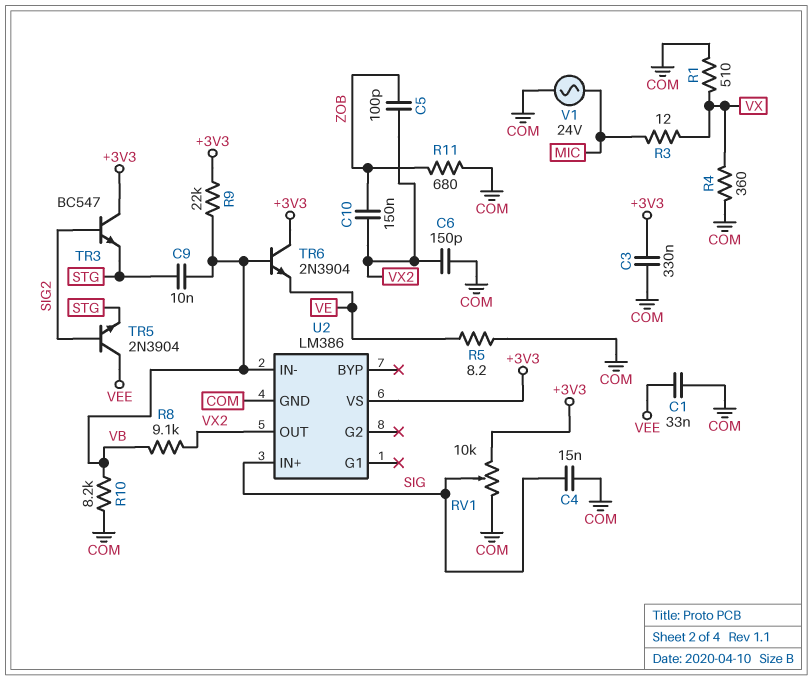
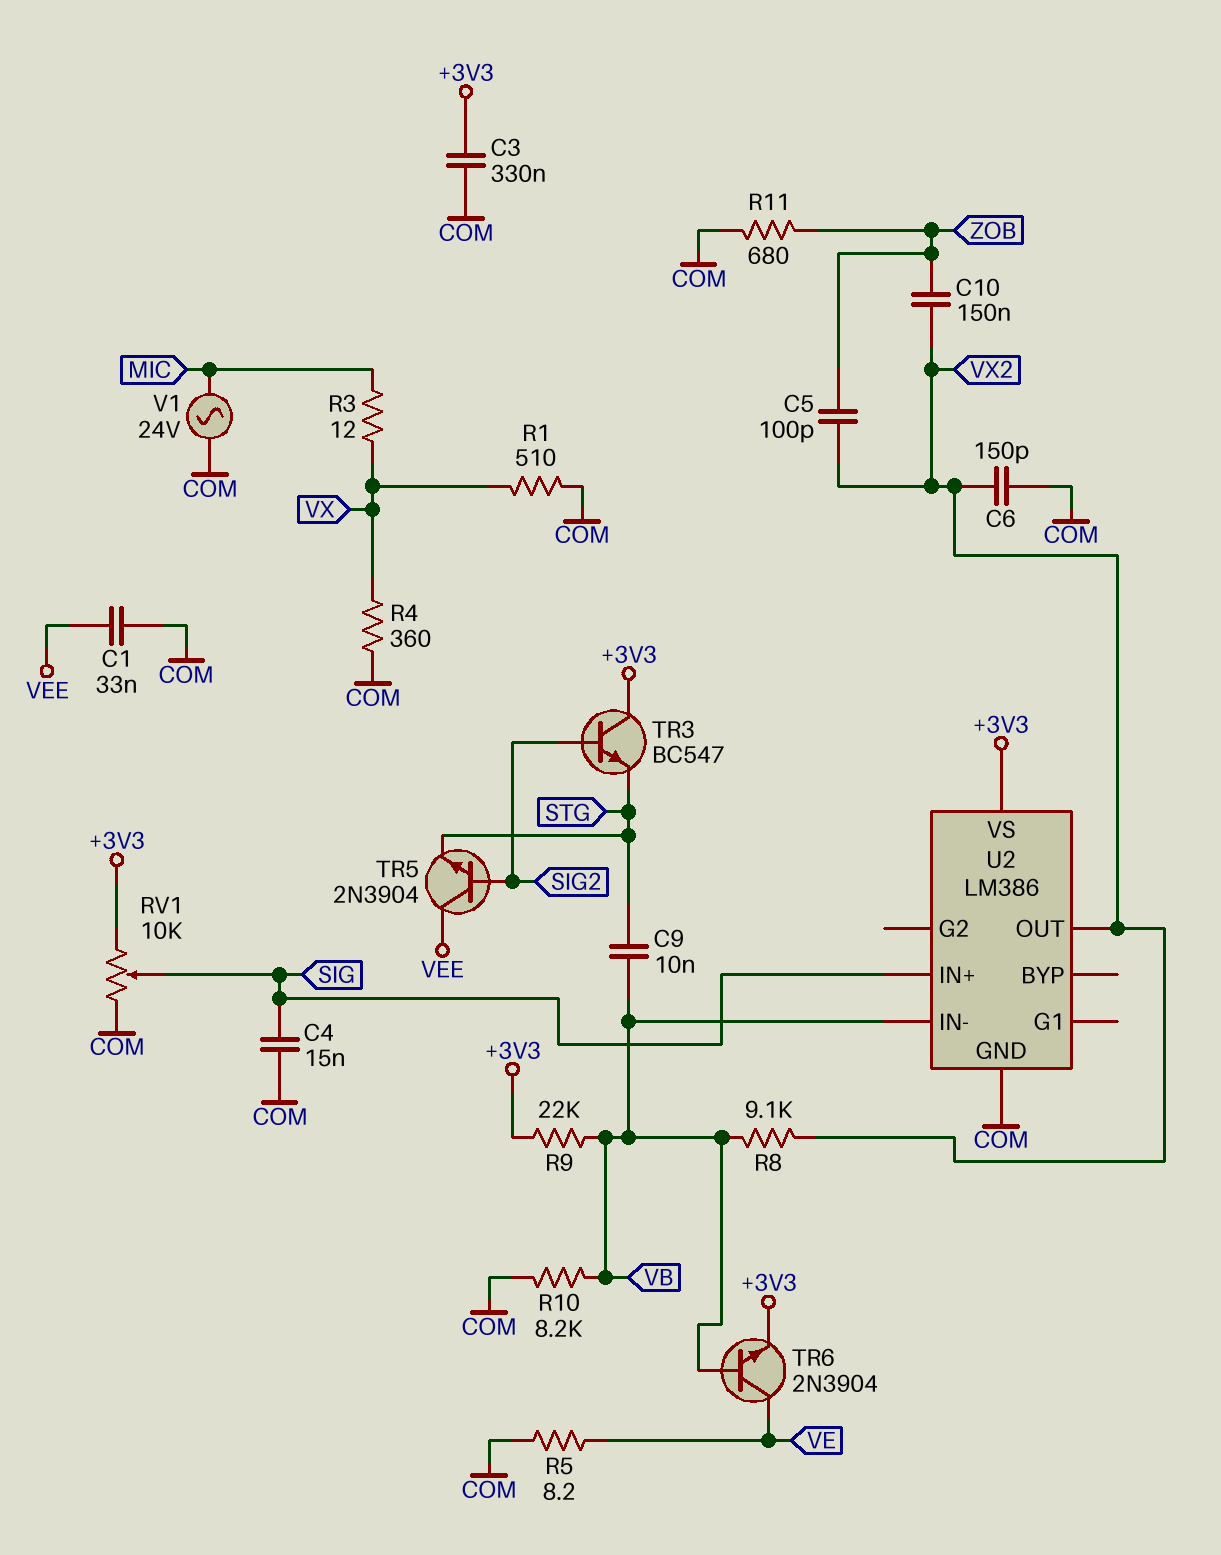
TR6: NPN 2N3904 (B VB, C +3V3, E VE) -> NPN 2N3904 (B VB, C VE, E +3V3)

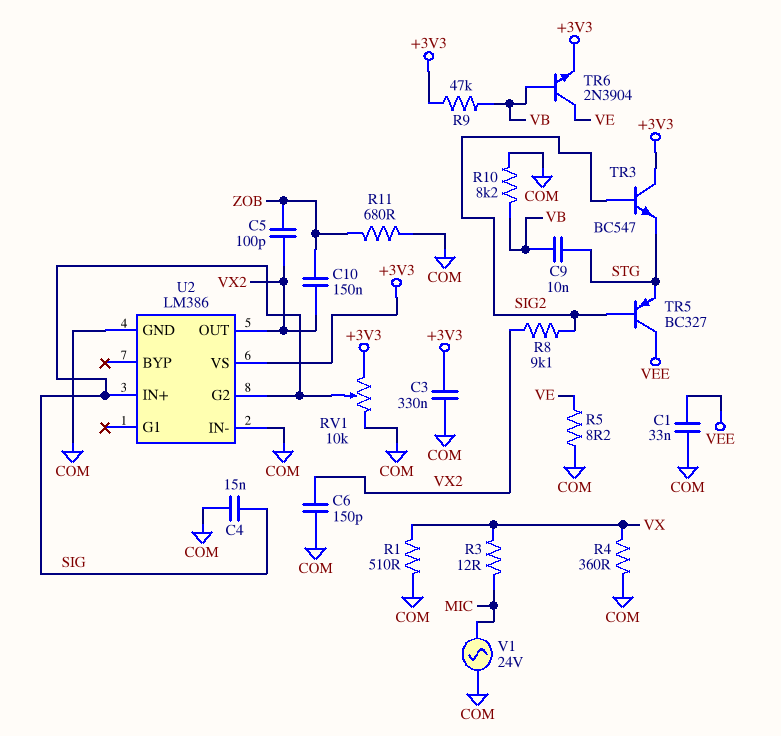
R8: 9.1k (VB, VX2) -> 9.1k (SIG2, VX2)
R9: 22k (+3V3, VB) -> 47k (+3V3, VB)
TR5: NPN 2N3904 (B SIG2, C VEE, E STG) -> PNP BC327 (B SIG2, C VEE, E STG)
U2 pin G2: none -> SIG
U2 pin IN-: VB -> COM

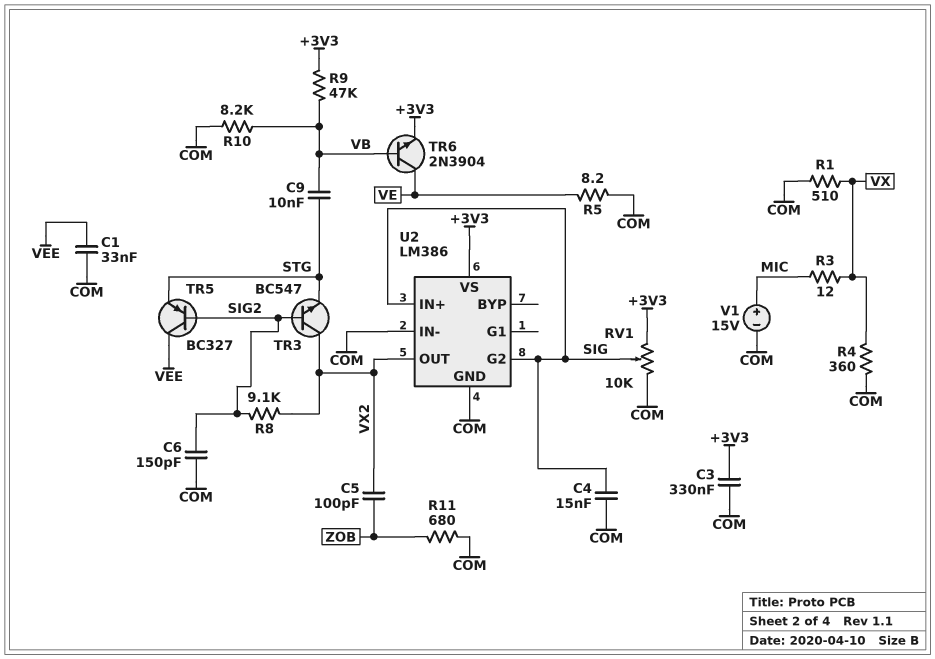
C6: 150pF (COM, VX2) -> 150pF (COM, SIG2)
C10: 150nF (VX2, ZOB) -> none
TR3: NPN BC547 (B SIG2, C +3V3, E STG) -> NPN BC547 (B SIG2, C VX2, E STG)
V1: AC 24V (COM, MIC) -> 15V (plus MIC, minus COM)

